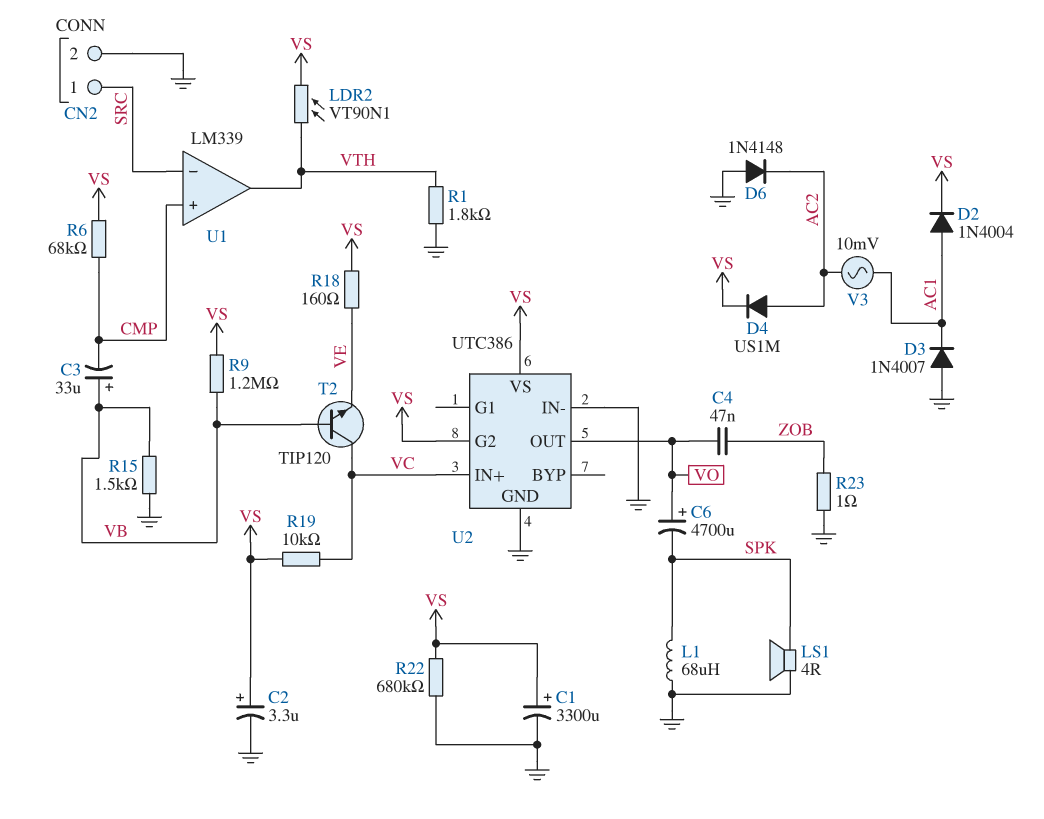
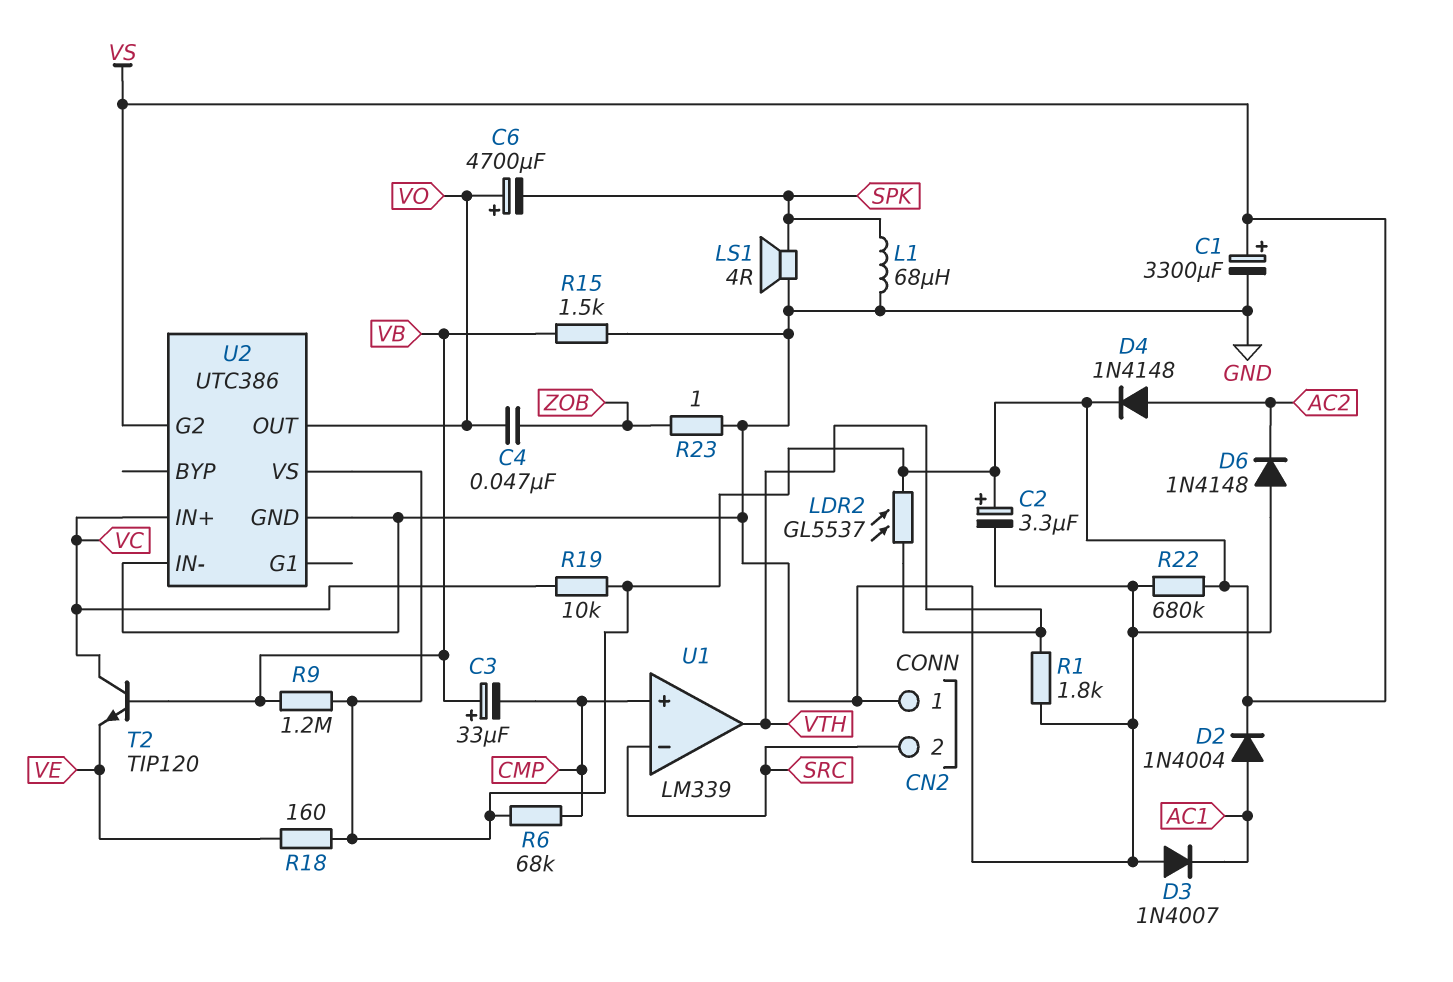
CN2 pin 1: SRC -> GND
CN2 pin 2: GND -> SRC
D4: diode US1M (A AC2, K VS) -> diode 1N4148 (A AC2, K VS)
LDR2: VT90N1 (VS, VTH) -> GL5537 (VS, VTH)
V3: AC 10mV (AC1, AC2) -> none

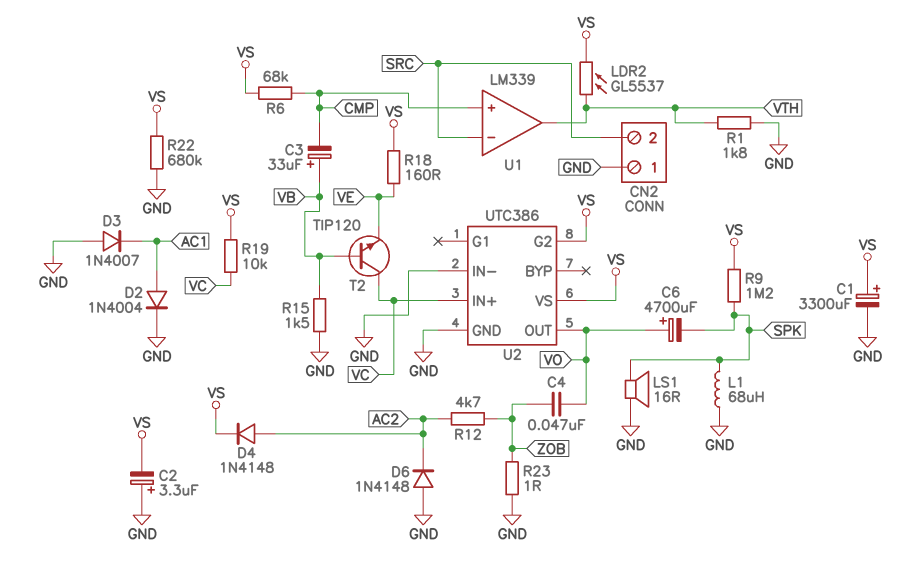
C2: 3.3uF (plus VS, minus GND) -> 3.3uF (plus GND, minus VS)
D2: diode 1N4004 (A AC1, K VS) -> diode 1N4004 (A AC1, K GND)
LS1: speaker 4R (GND, SPK) -> speaker 16R (GND, SPK)
R9: 1.2M (VB, VS) -> 1.2M (SPK, VS)
R12: none -> 4.7k (AC2, ZOB)

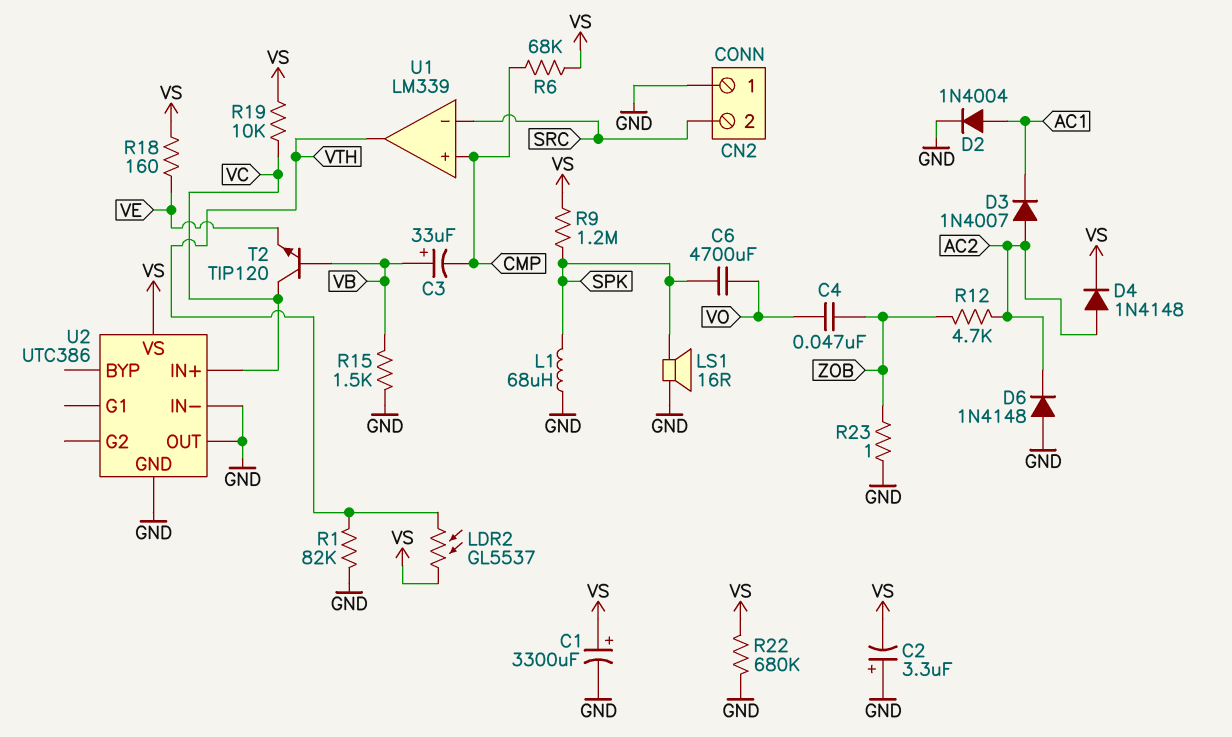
C6: 4700uF (plus VO, minus SPK) -> 4700uF (SPK, VO)
D3: diode 1N4007 (A GND, K AC1) -> diode 1N4007 (A AC2, K AC1)
R1: 1.8k (GND, VTH) -> 82k (GND, VTH)
U2 pin G2: VS -> none
U2 pin OUT: VO -> GND

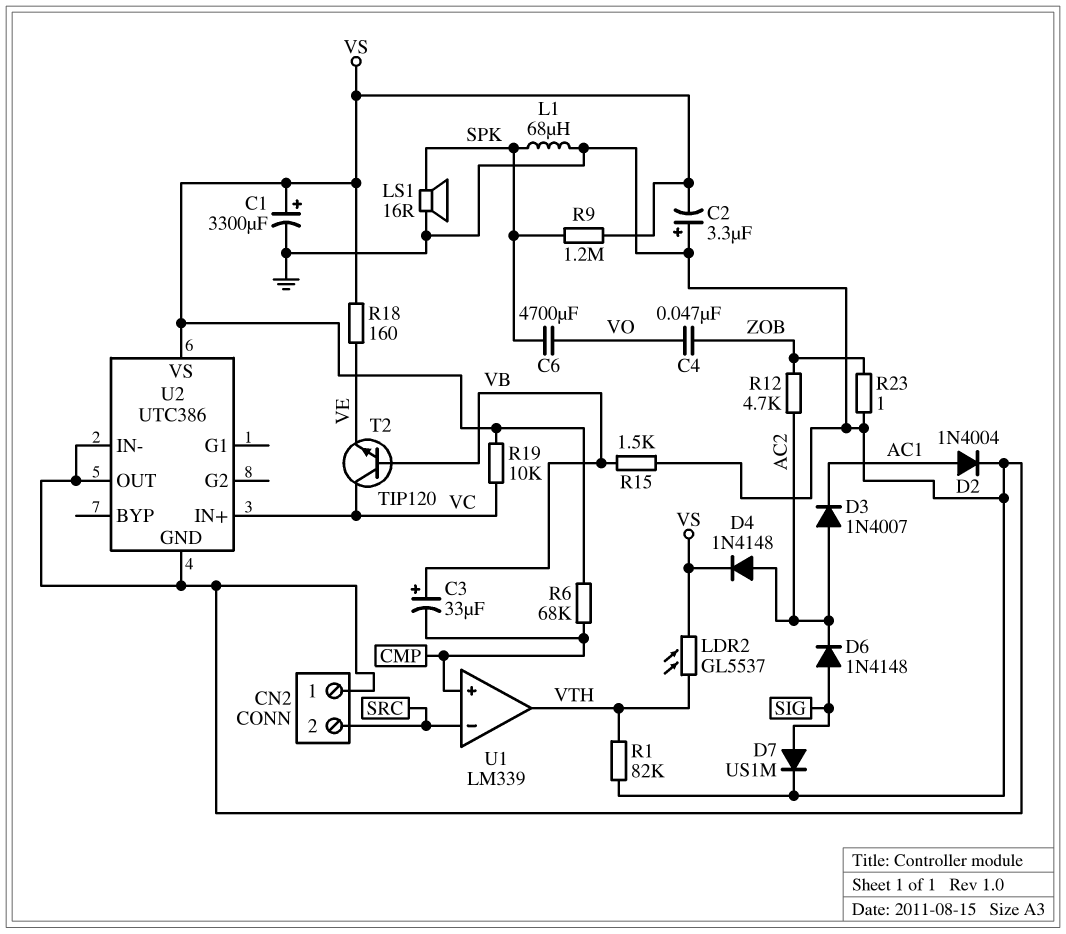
D6: diode 1N4148 (A GND, K AC2) -> diode 1N4148 (A SIG, K AC2)
D7: none -> diode US1M (A SIG, K GND)
R22: 680k (GND, VS) -> none

